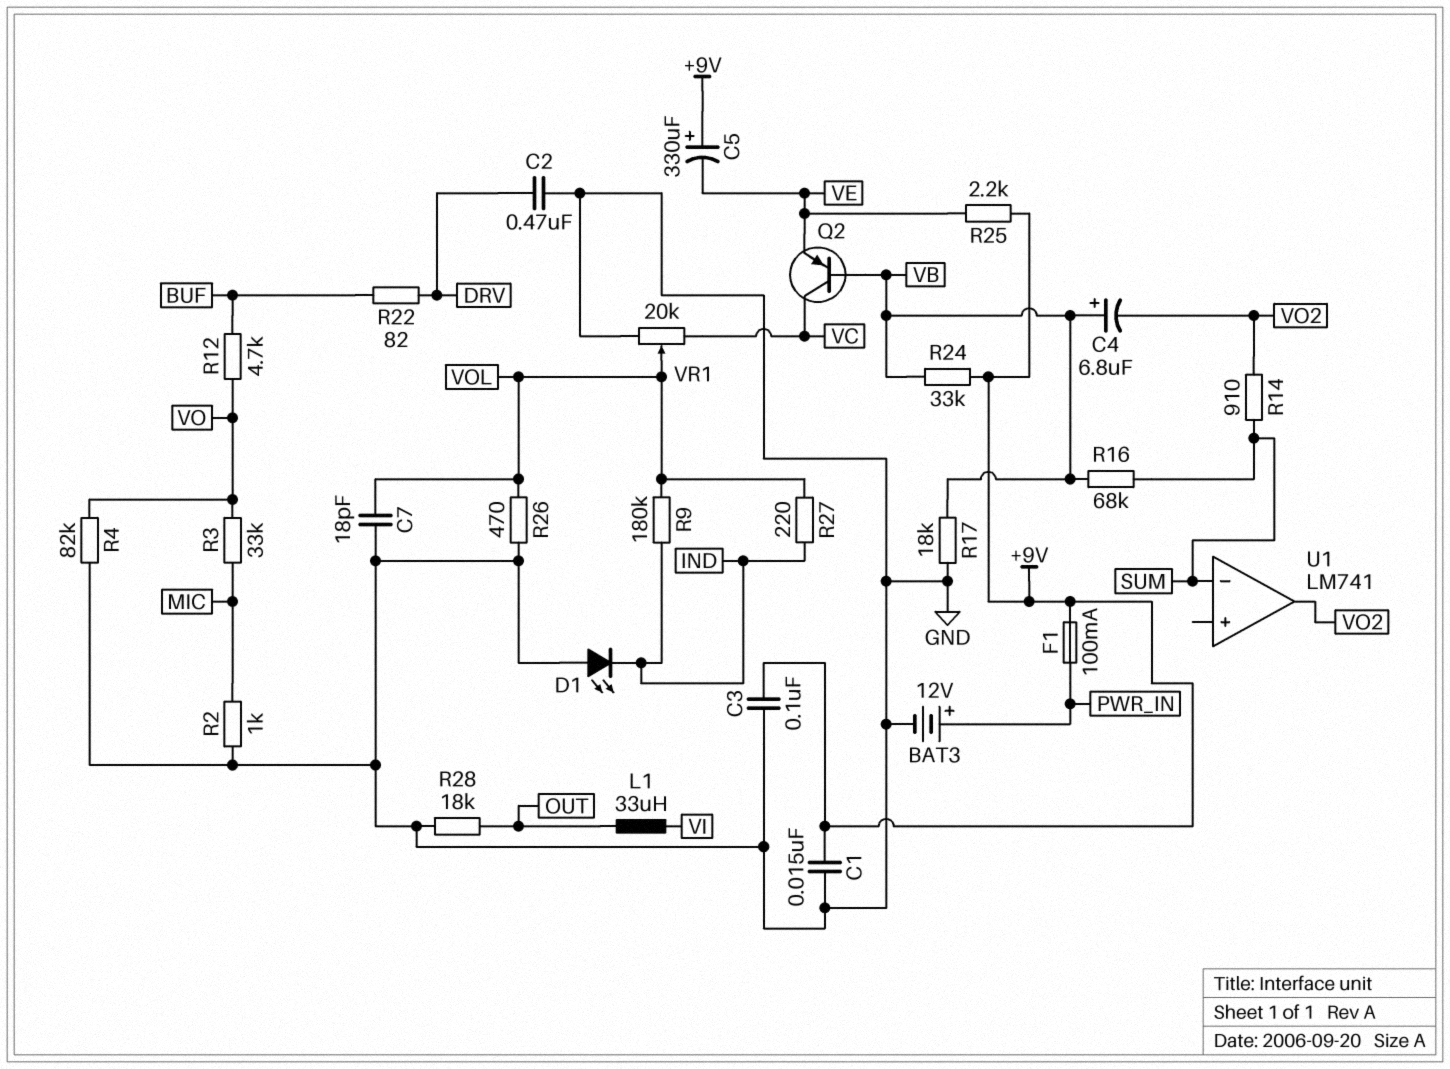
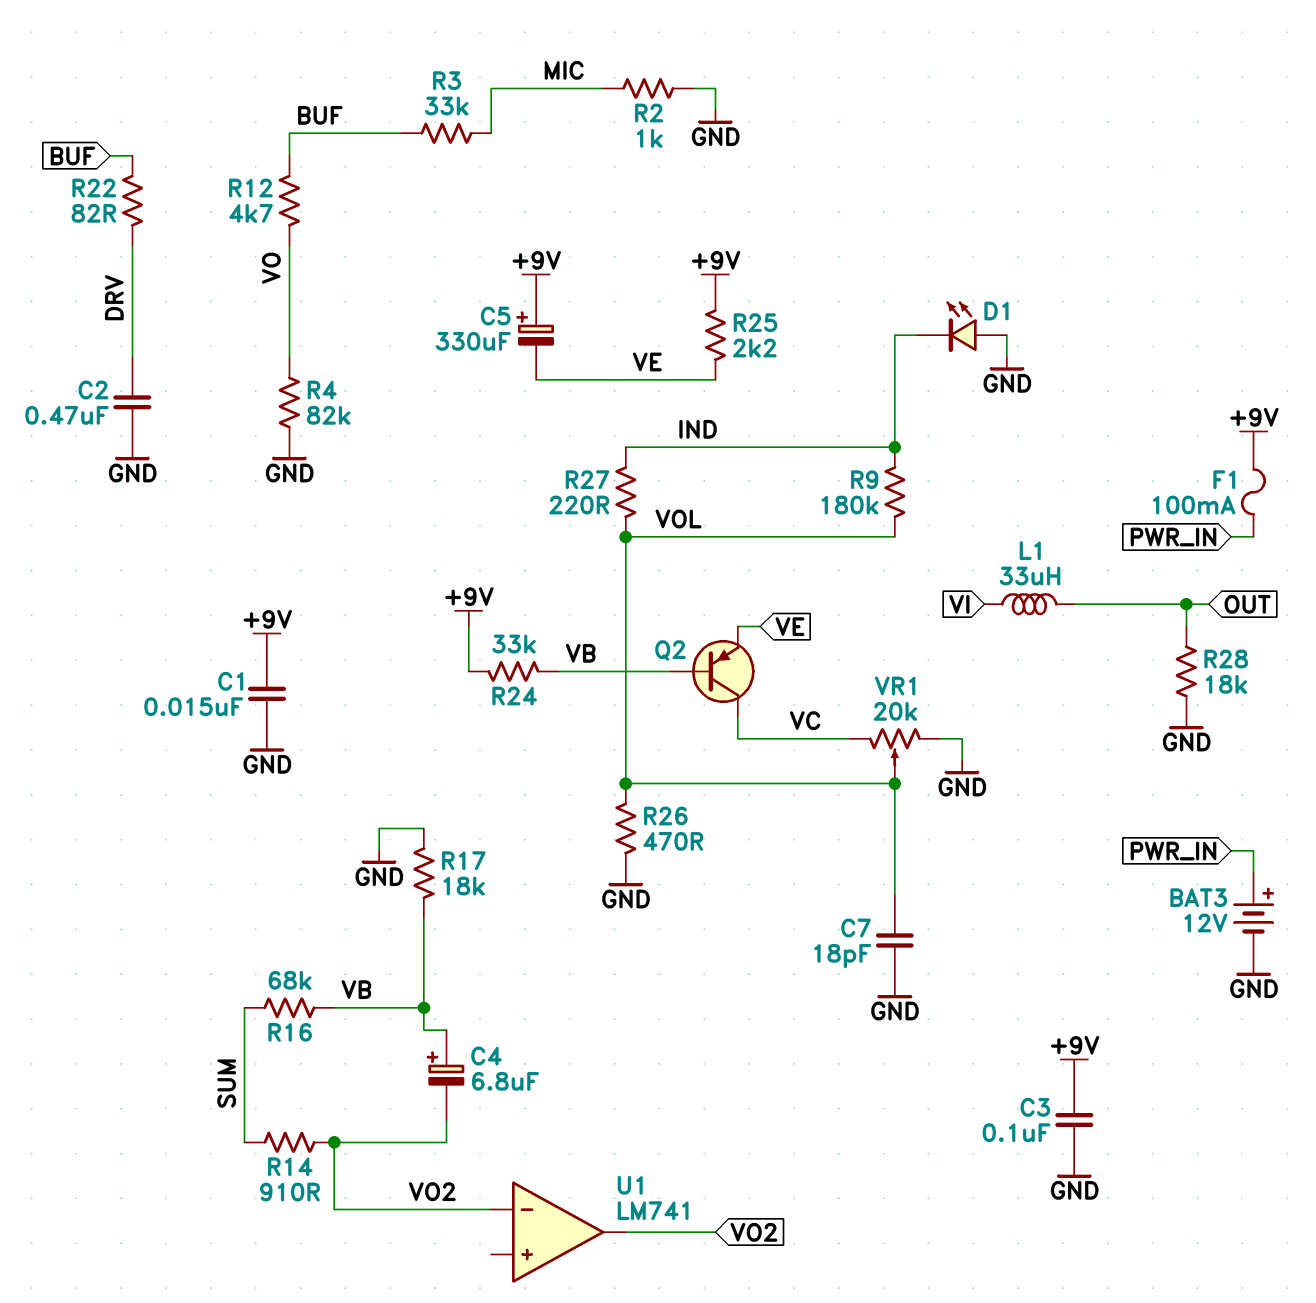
R3: 33k (MIC, VO) -> 33k (BUF, MIC)
U1 pin in-: SUM -> VO2

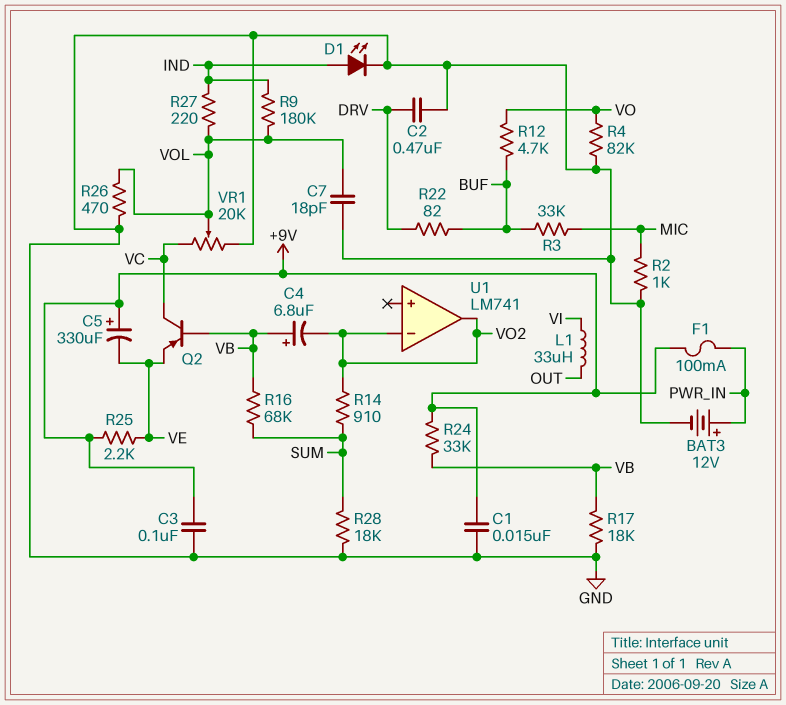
D1: LED (A GND, K IND) -> LED (A IND, K GND)
R28: 18k (GND, OUT) -> 18k (GND, SUM)

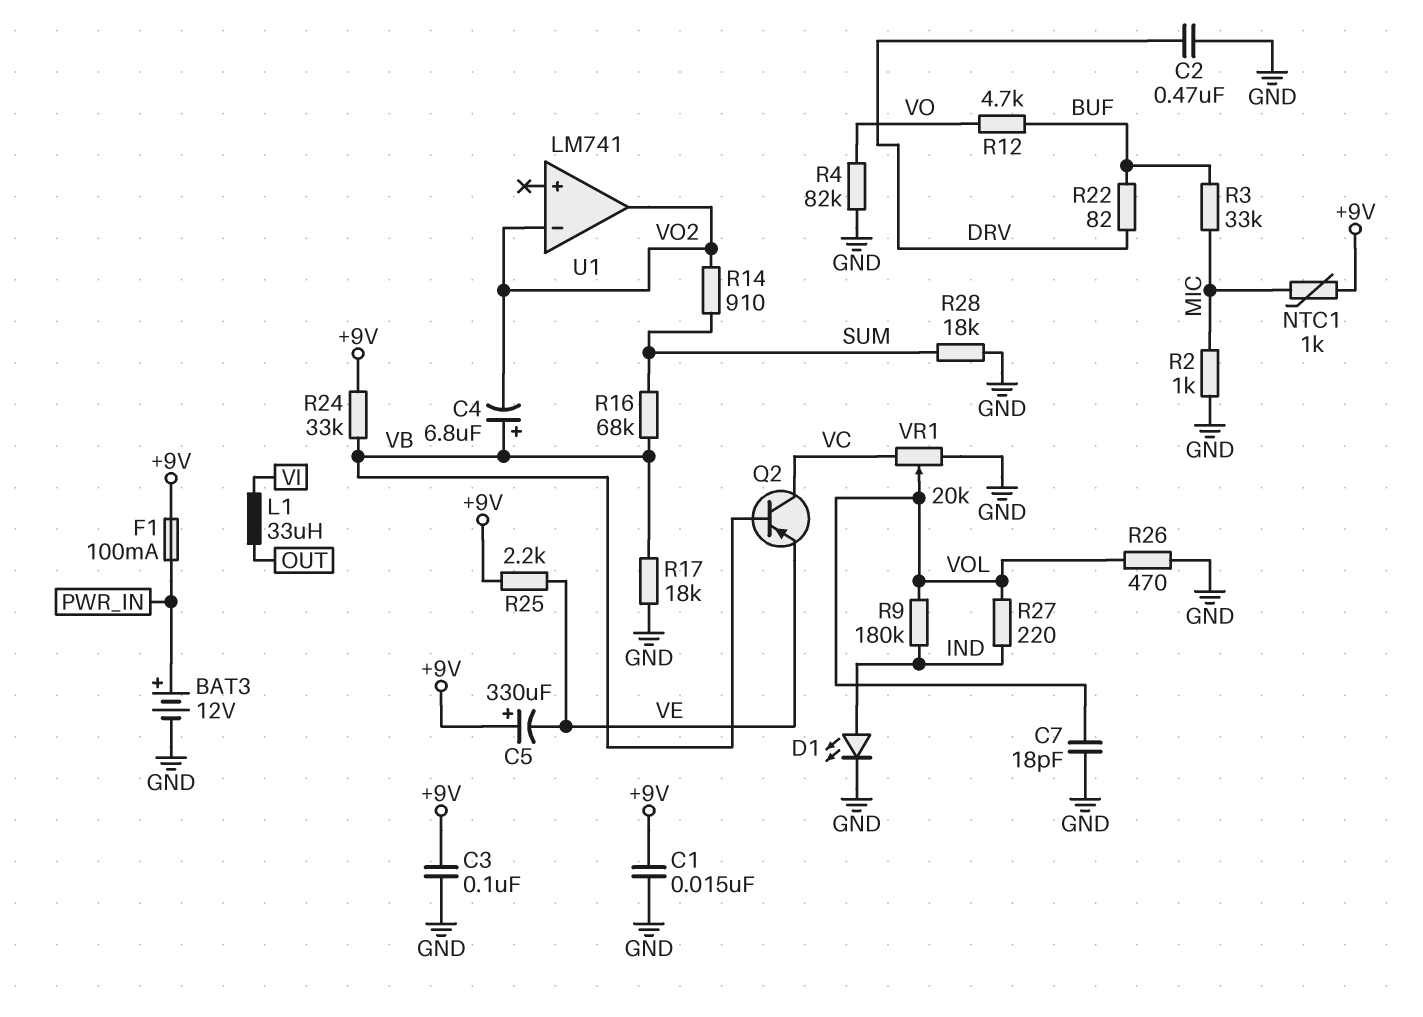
NTC1: none -> 1k (+9V, MIC)

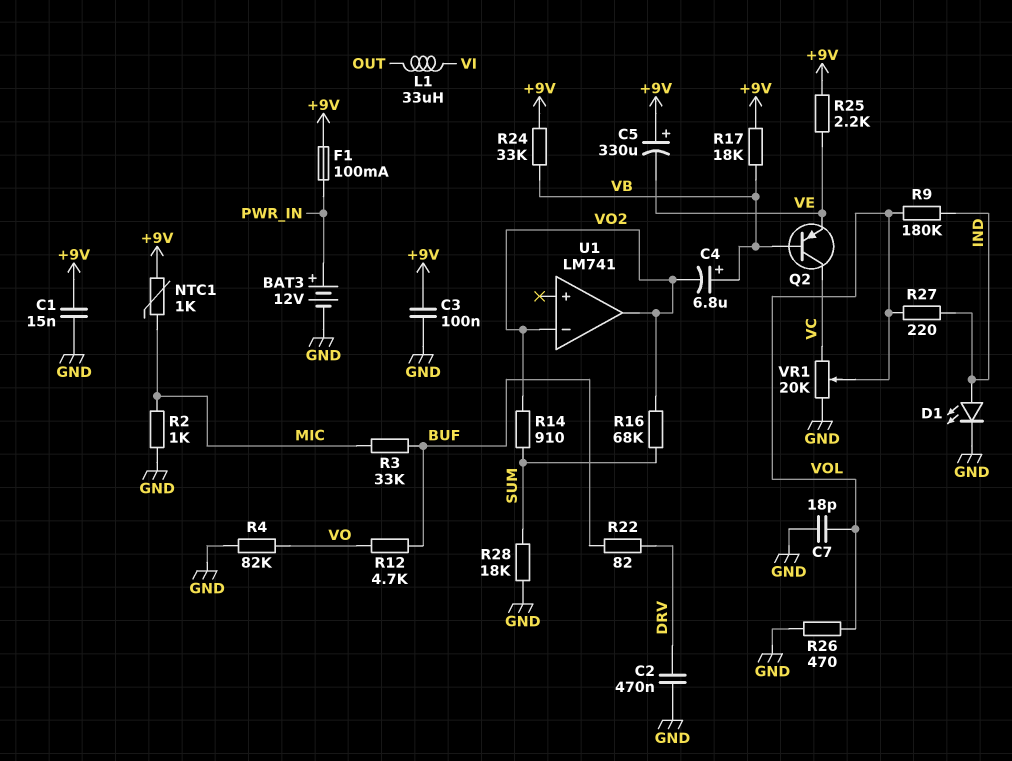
R16: 68k (SUM, VB) -> 68k (SUM, VO2)
R17: 18k (GND, VB) -> 18k (+9V, VB)

